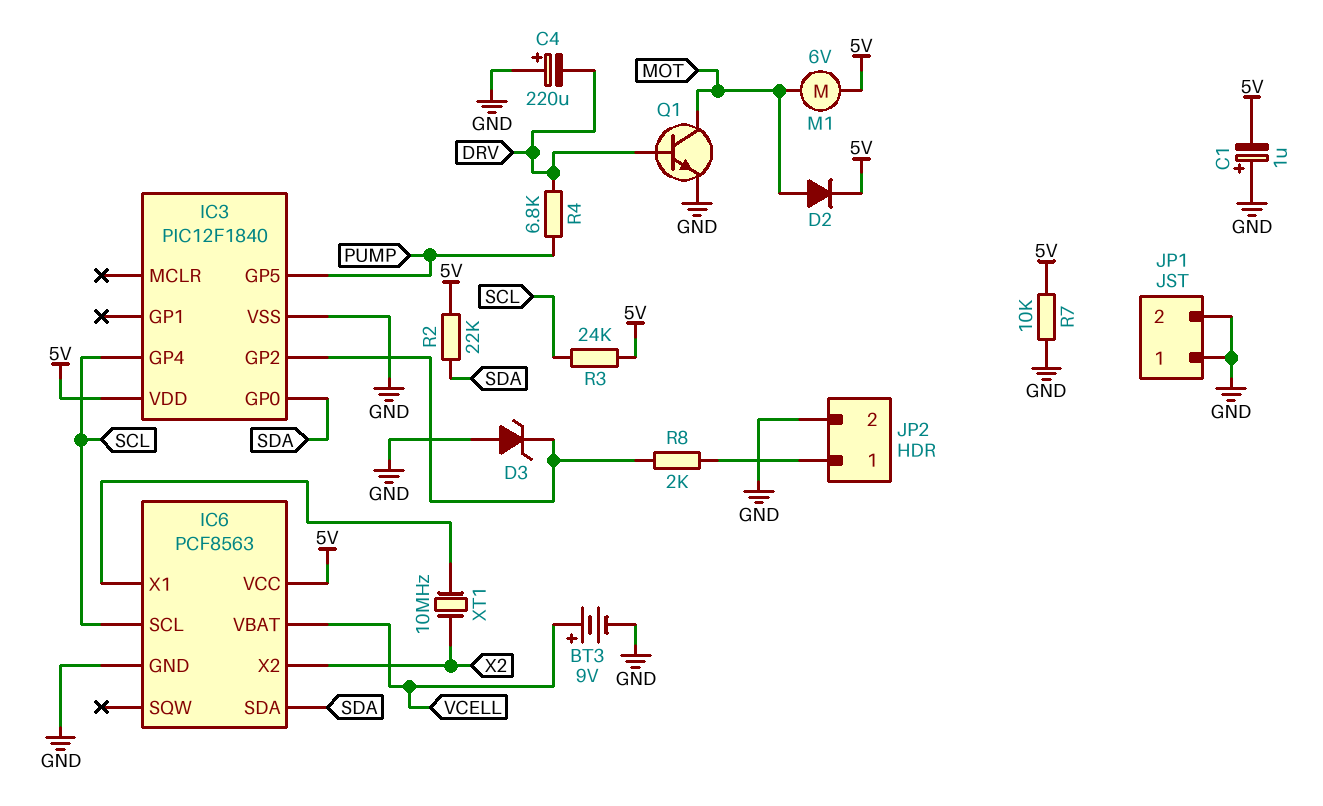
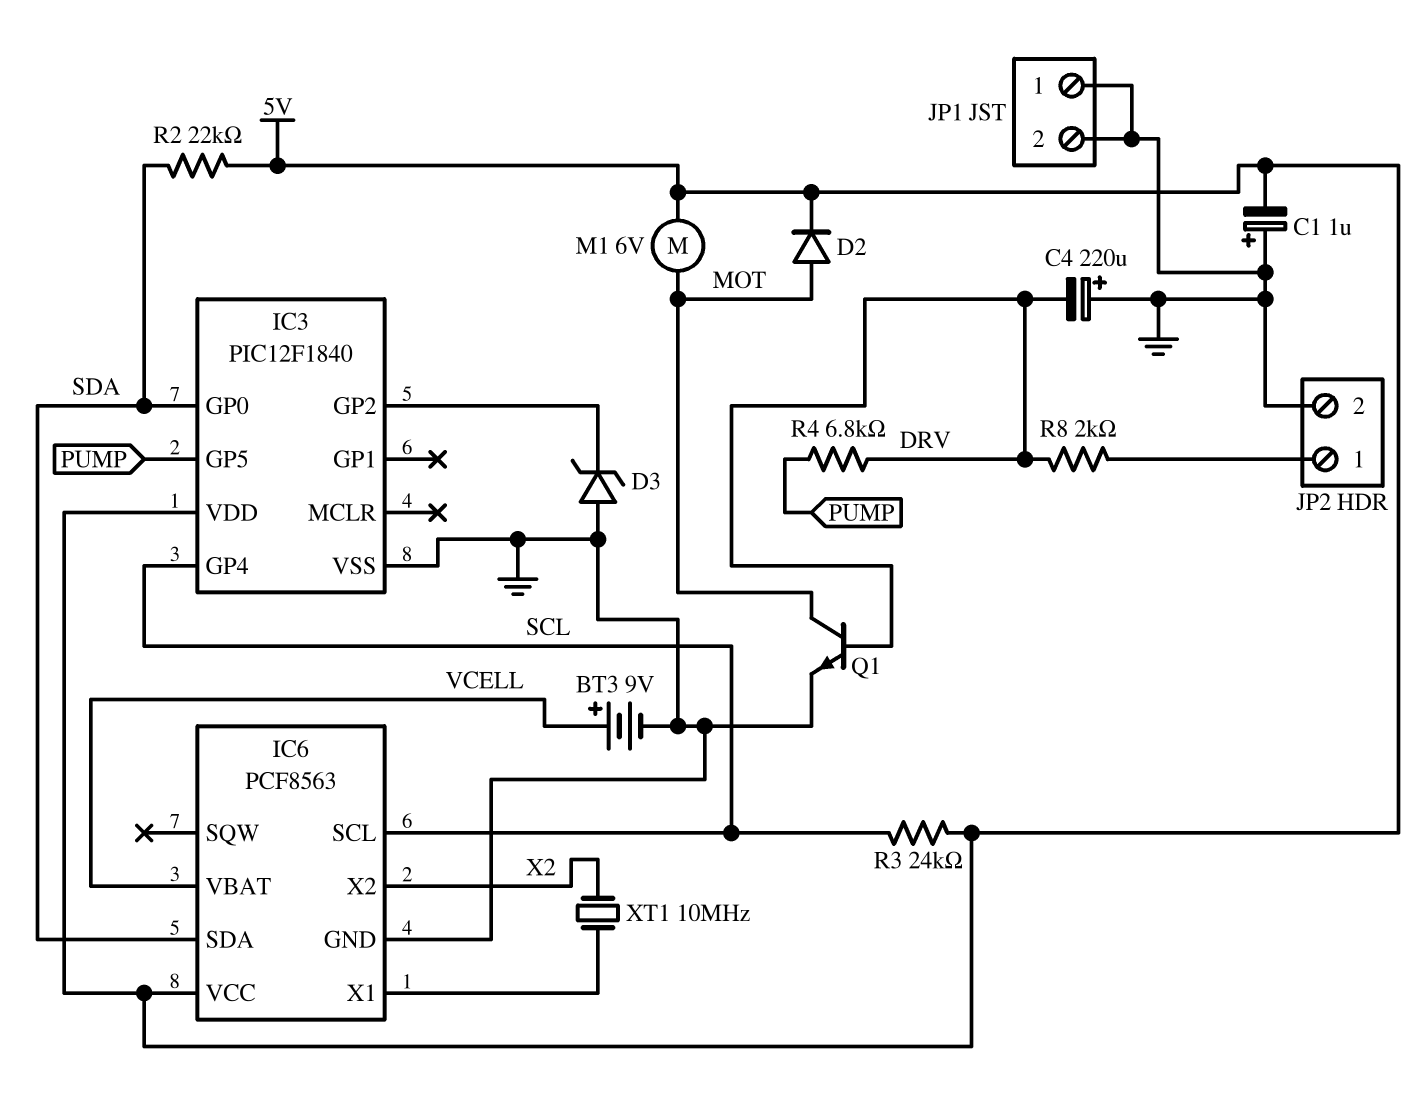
R7: 10k (5V, GND) -> none
R8: 2k (IC3/GP2, JP2/1) -> 2k (DRV, JP2/1)

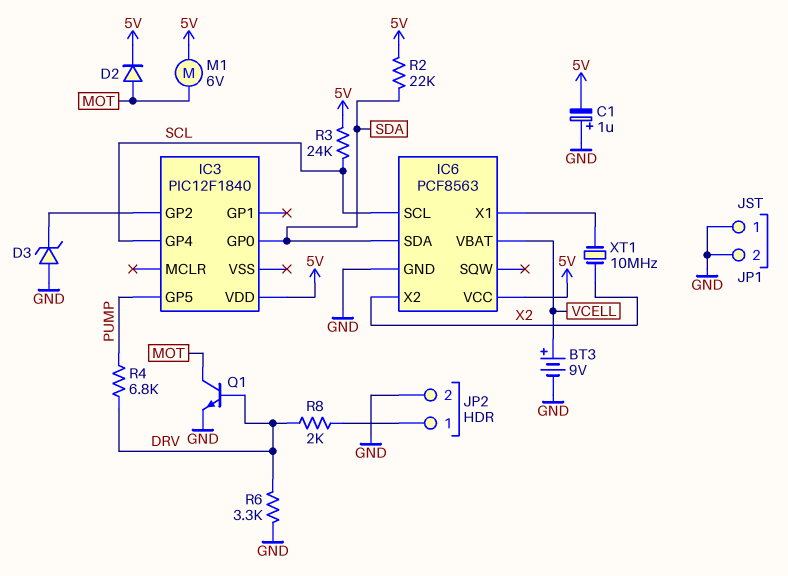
C4: 220uF (plus GND, minus DRV) -> none
IC3 pin VSS: GND -> none
R6: none -> 3.3k (DRV, GND)

